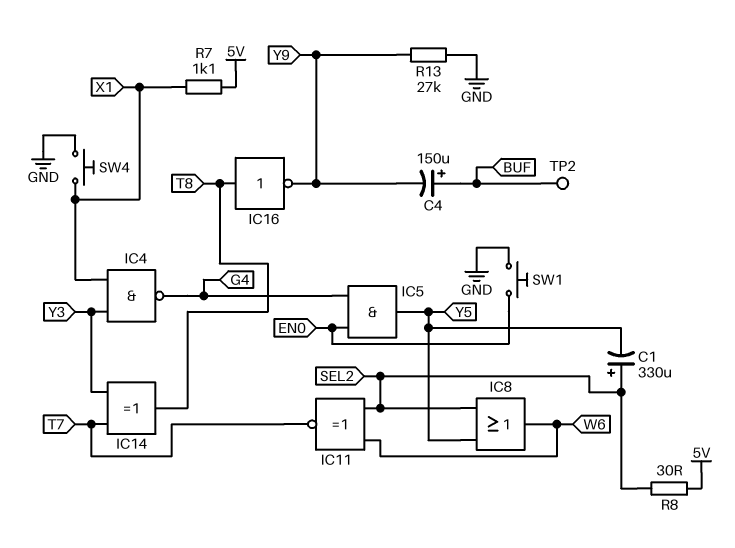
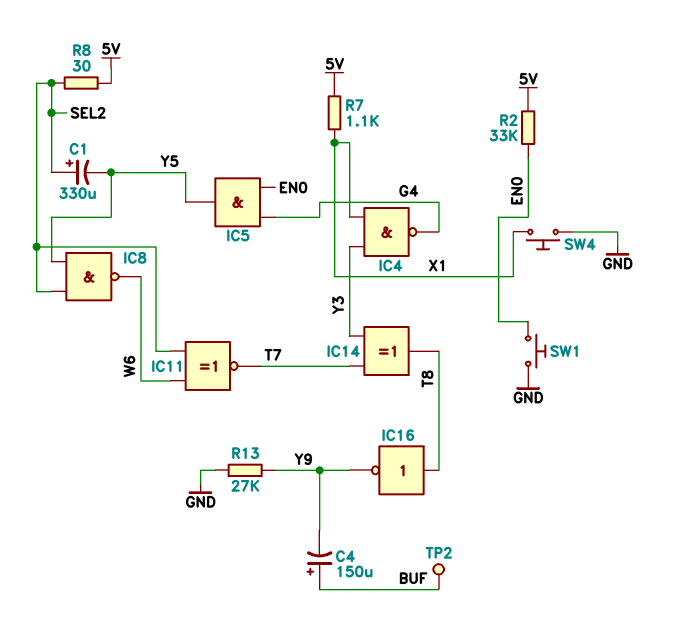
IC8: OR (in SEL2, in Y5, out W6) -> NAND (in SEL2, in Y5, out W6)
R2: none -> 33k (5V, EN0)

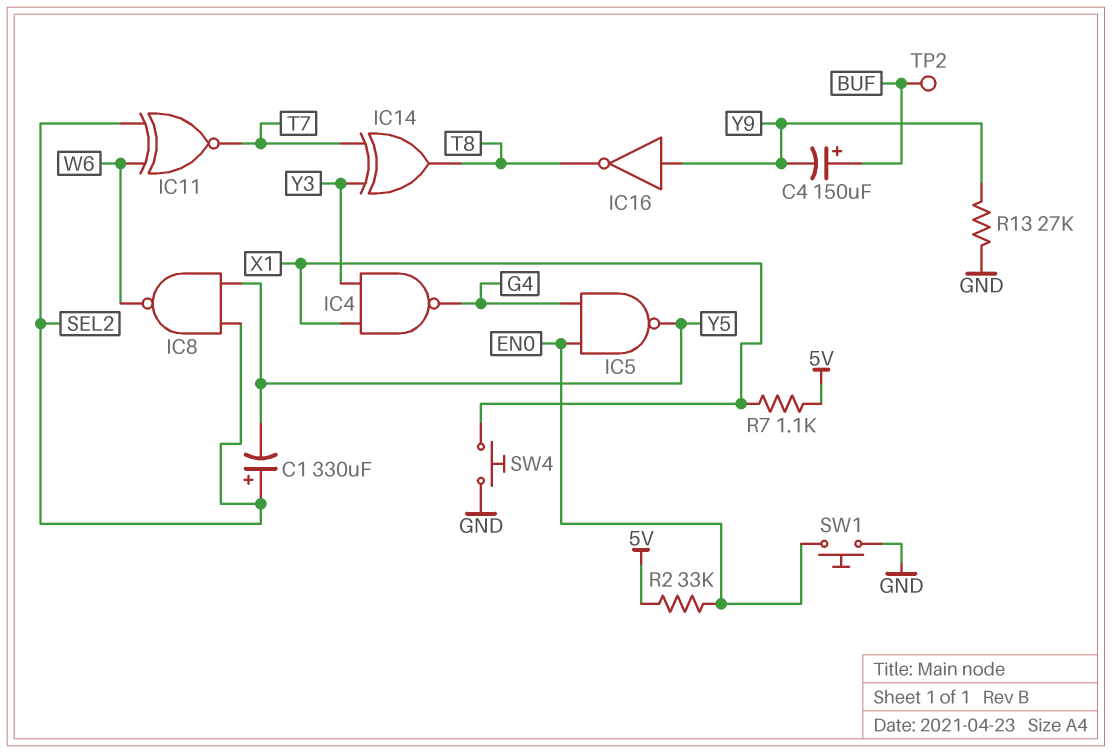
IC5: AND (in EN0, in G4, out Y5) -> NAND (in EN0, in G4, out Y5)
IC16: NOT (in T8, out Y9) -> NOT (in Y9, out T8)
R8: 30 (5V, SEL2) -> none

